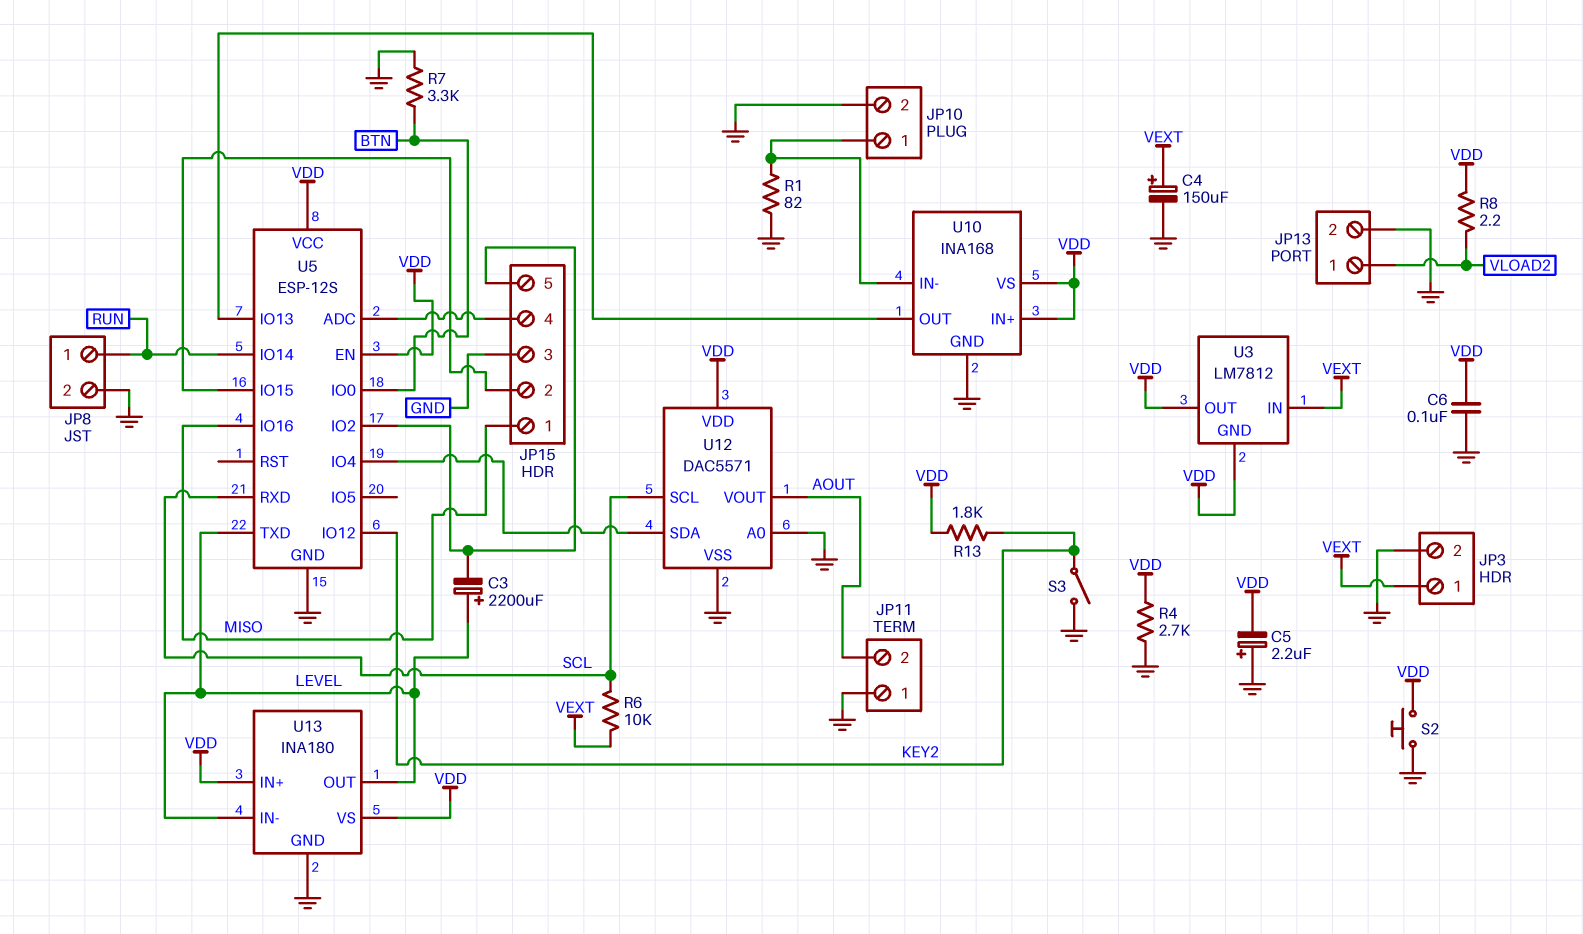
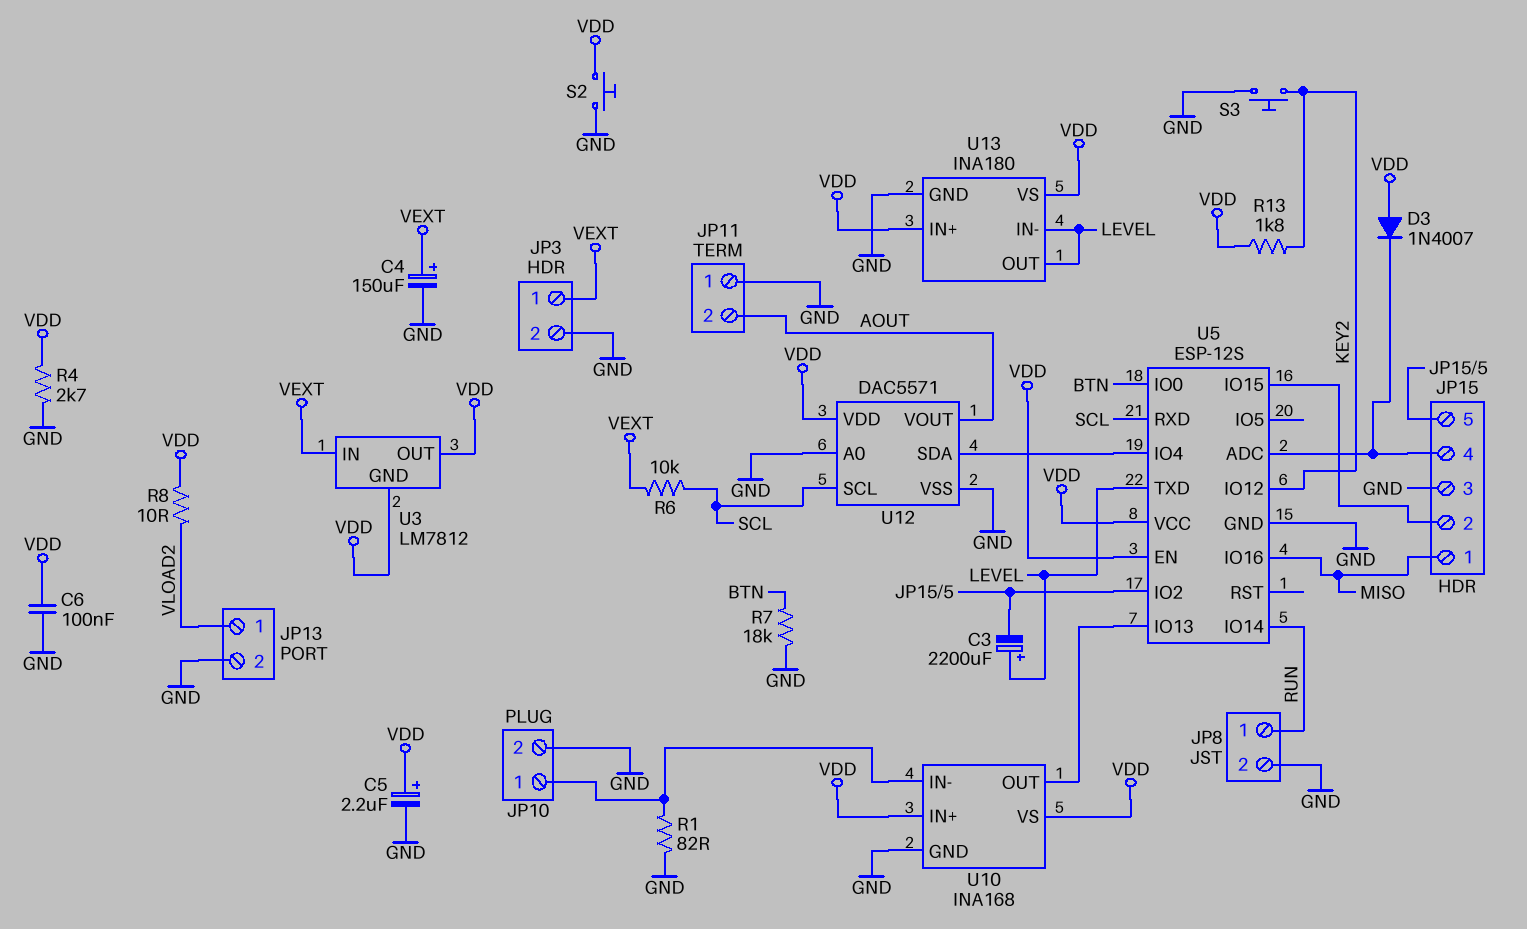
C5: 2.2uF (plus GND, minus VDD) -> 2.2uF (plus VDD, minus GND)
D3: none -> diode 1N4007 (A VDD, K JP15/4)
R7: 3.3k (BTN, GND) -> 18k (BTN, GND)
R8: 2.2 (VDD, VLOAD2) -> 10 (VDD, VLOAD2)
S3: switch (GND, KEY2) -> button (GND, KEY2)

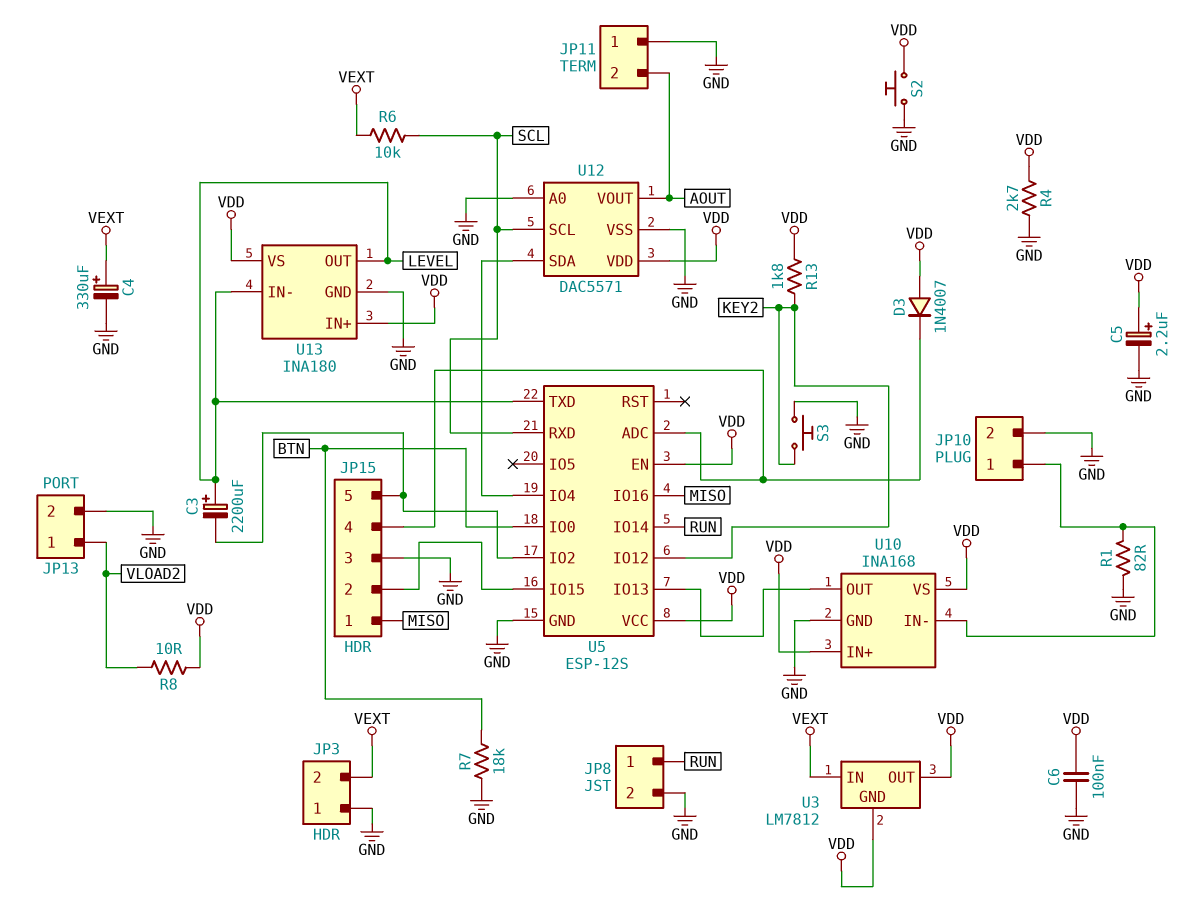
C4: 150uF (plus VEXT, minus GND) -> 330uF (plus VEXT, minus GND)
JP3 pin 1: VEXT -> GND
JP3 pin 2: GND -> VEXT

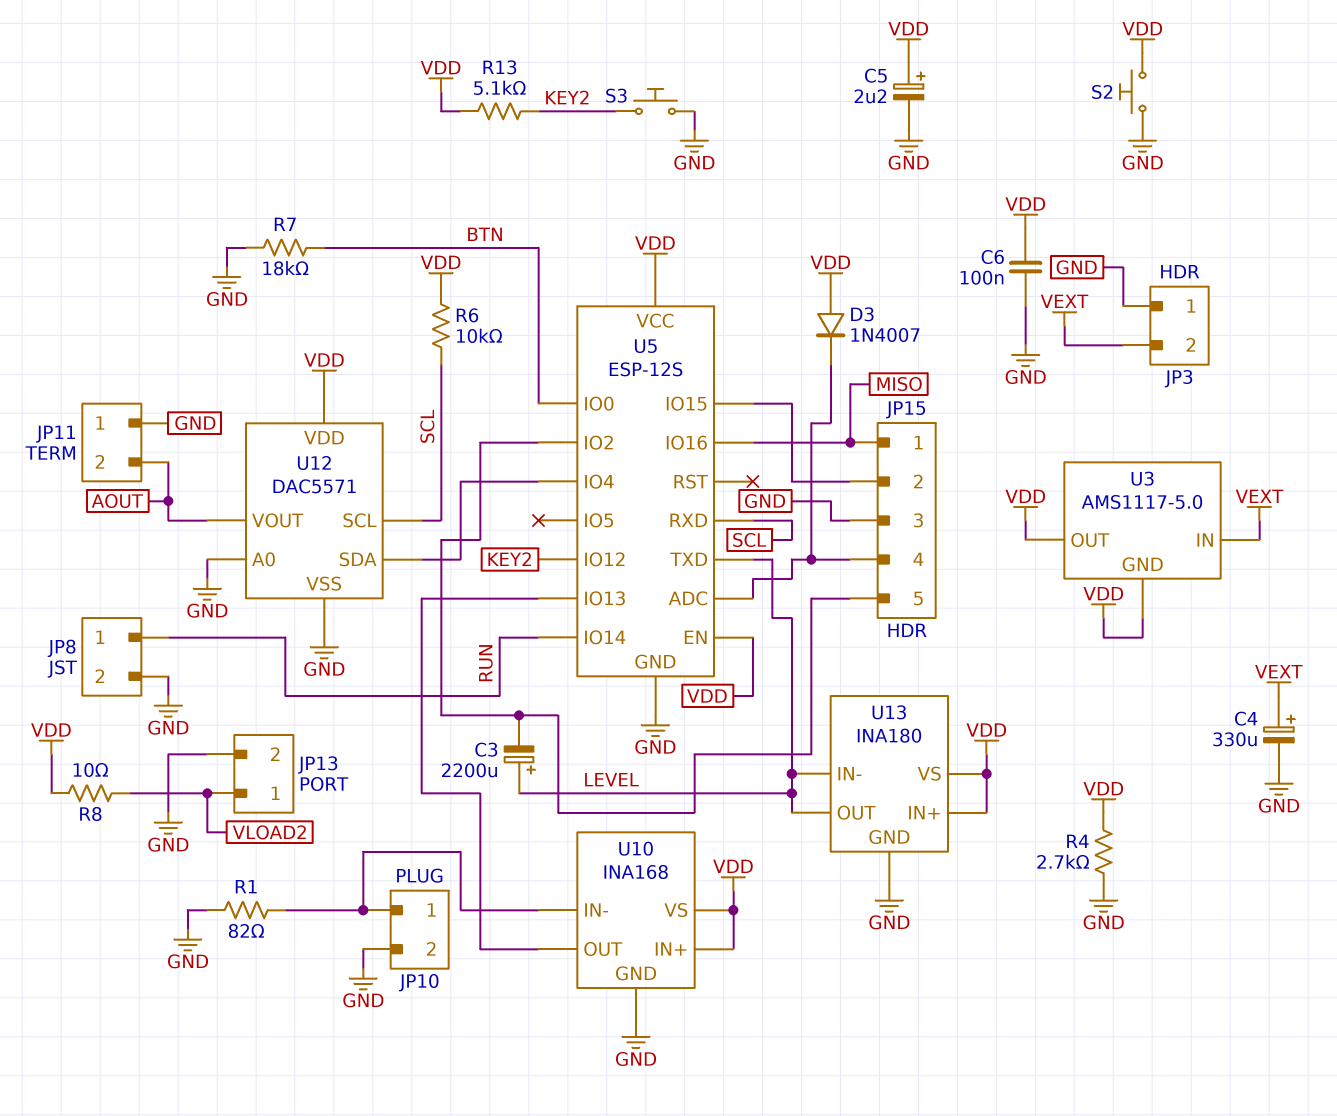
R6: 10k (SCL, VEXT) -> 10k (SCL, VDD)
R13: 1.8k (KEY2, VDD) -> 5.1k (KEY2, VDD)
U3: LM7812 -> AMS1117-5.0

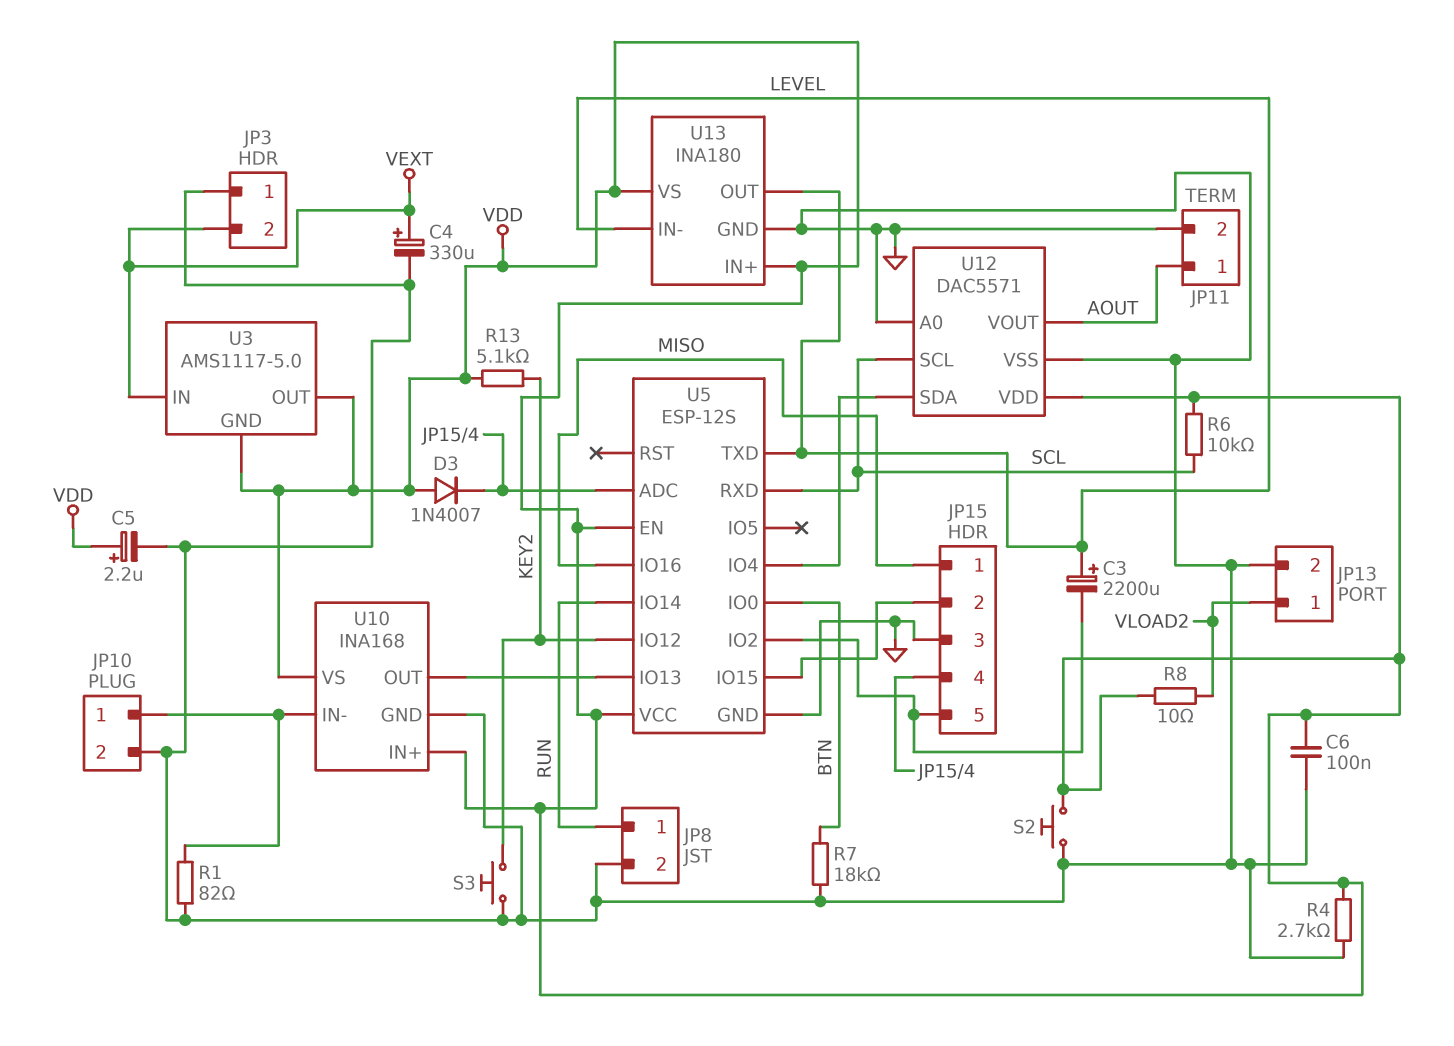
JP11 pin 1: GND -> AOUT
JP11 pin 2: AOUT -> GND

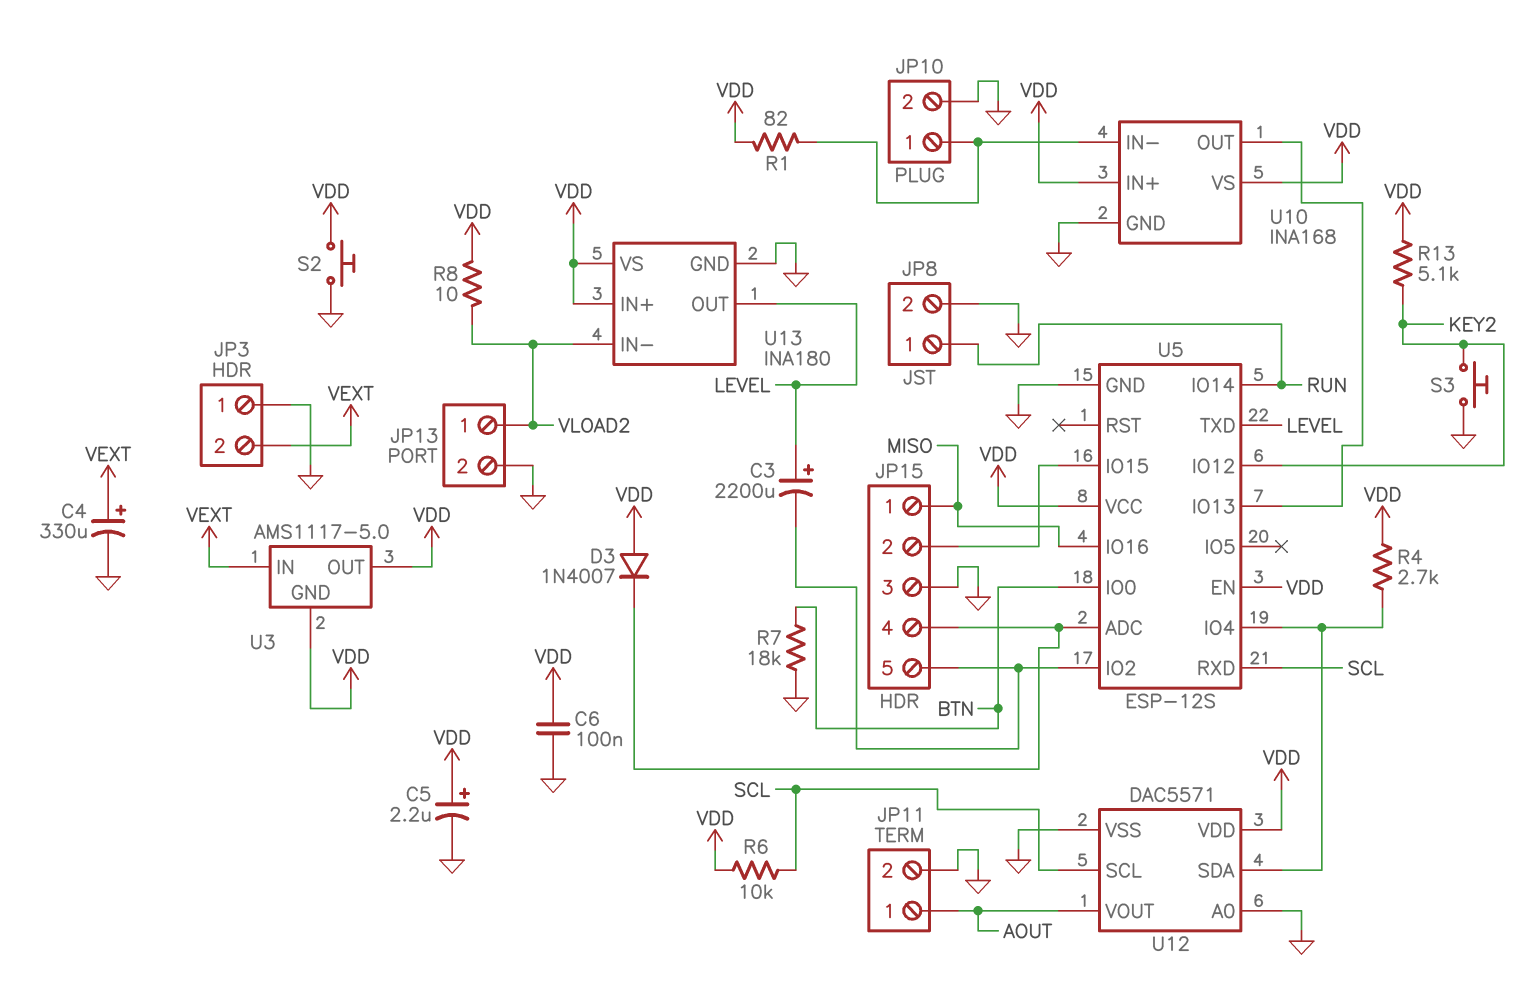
R1: 82 (GND, JP10/1) -> 82 (JP10/1, VDD)
R4: 2.7k (GND, VDD) -> 2.7k (U5/IO4, VDD)
U13 pin IN-: LEVEL -> VLOAD2

